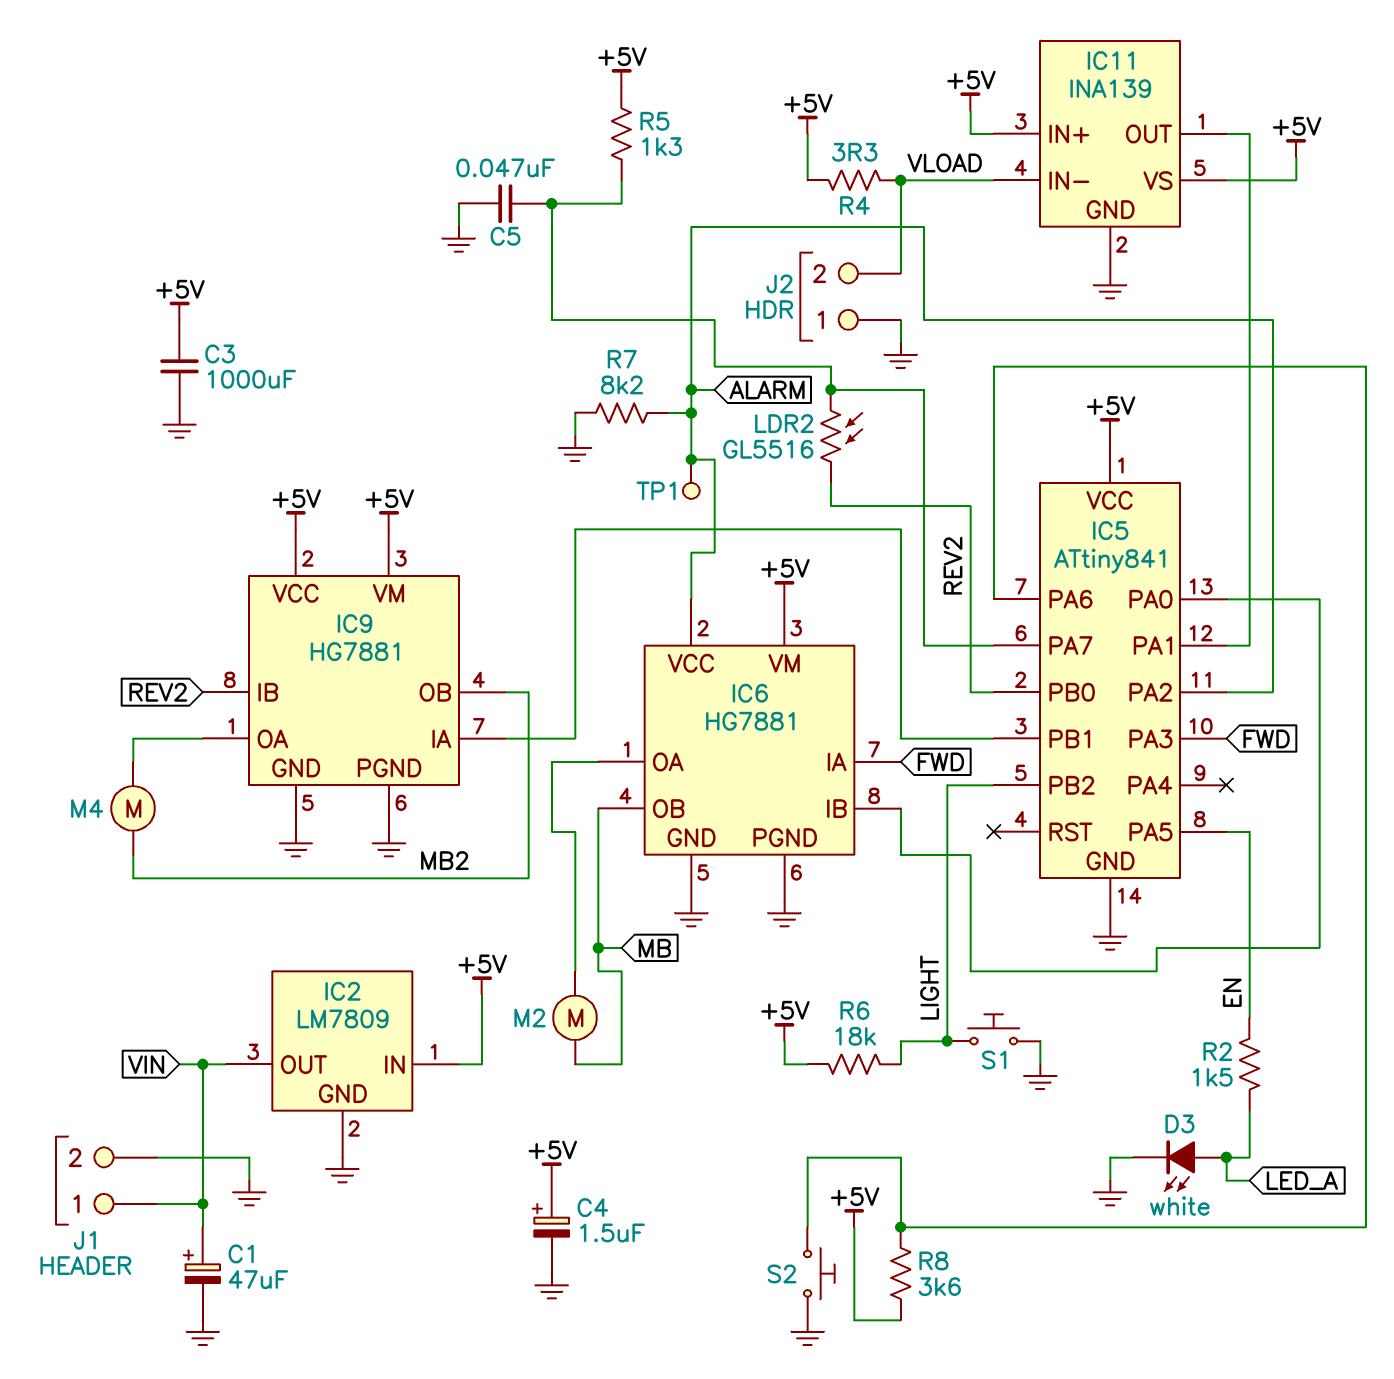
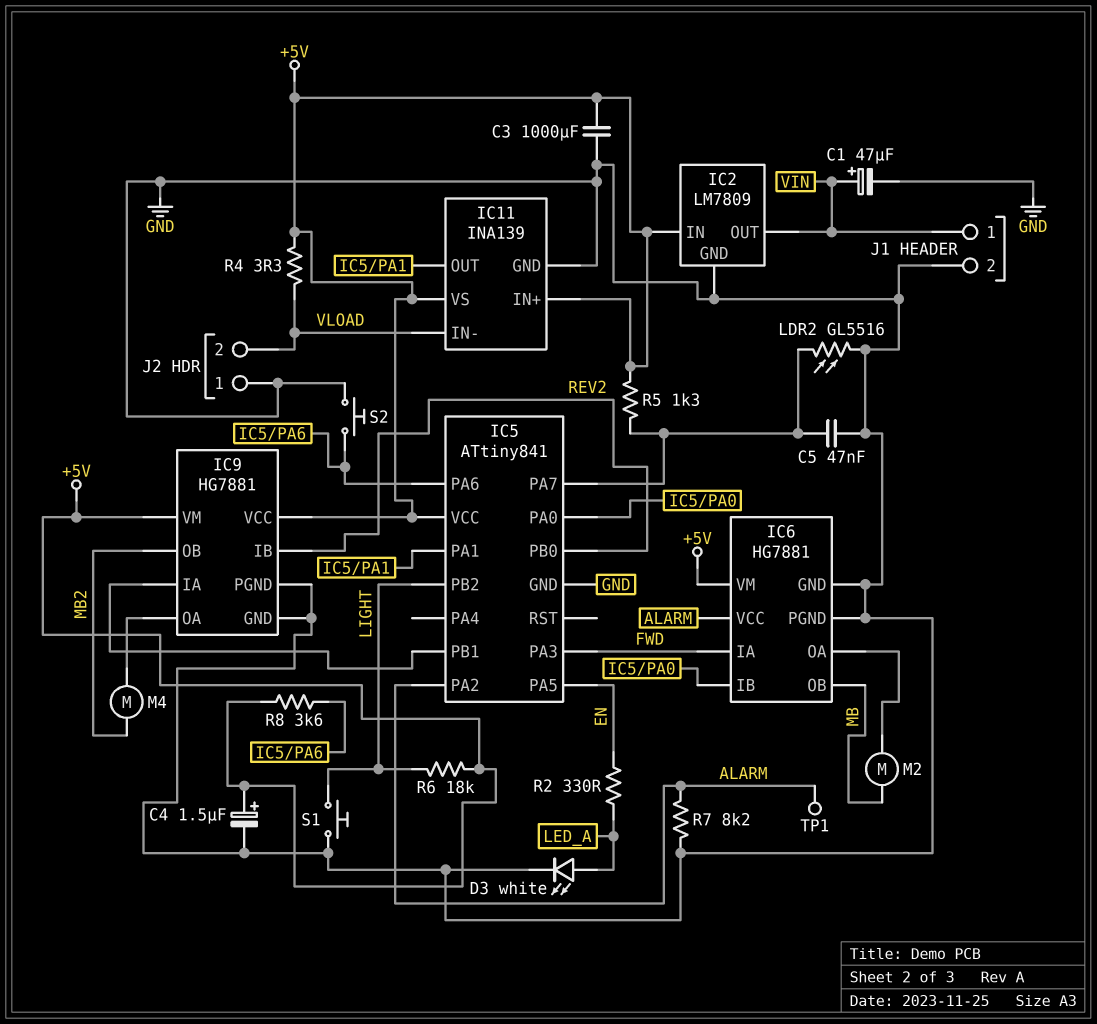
LDR2: GL5516 (IC5/PA7, REV2) -> GL5516 (GND, IC5/PA7)
R2: 1.5k (EN, LED_A) -> 330 (EN, LED_A)

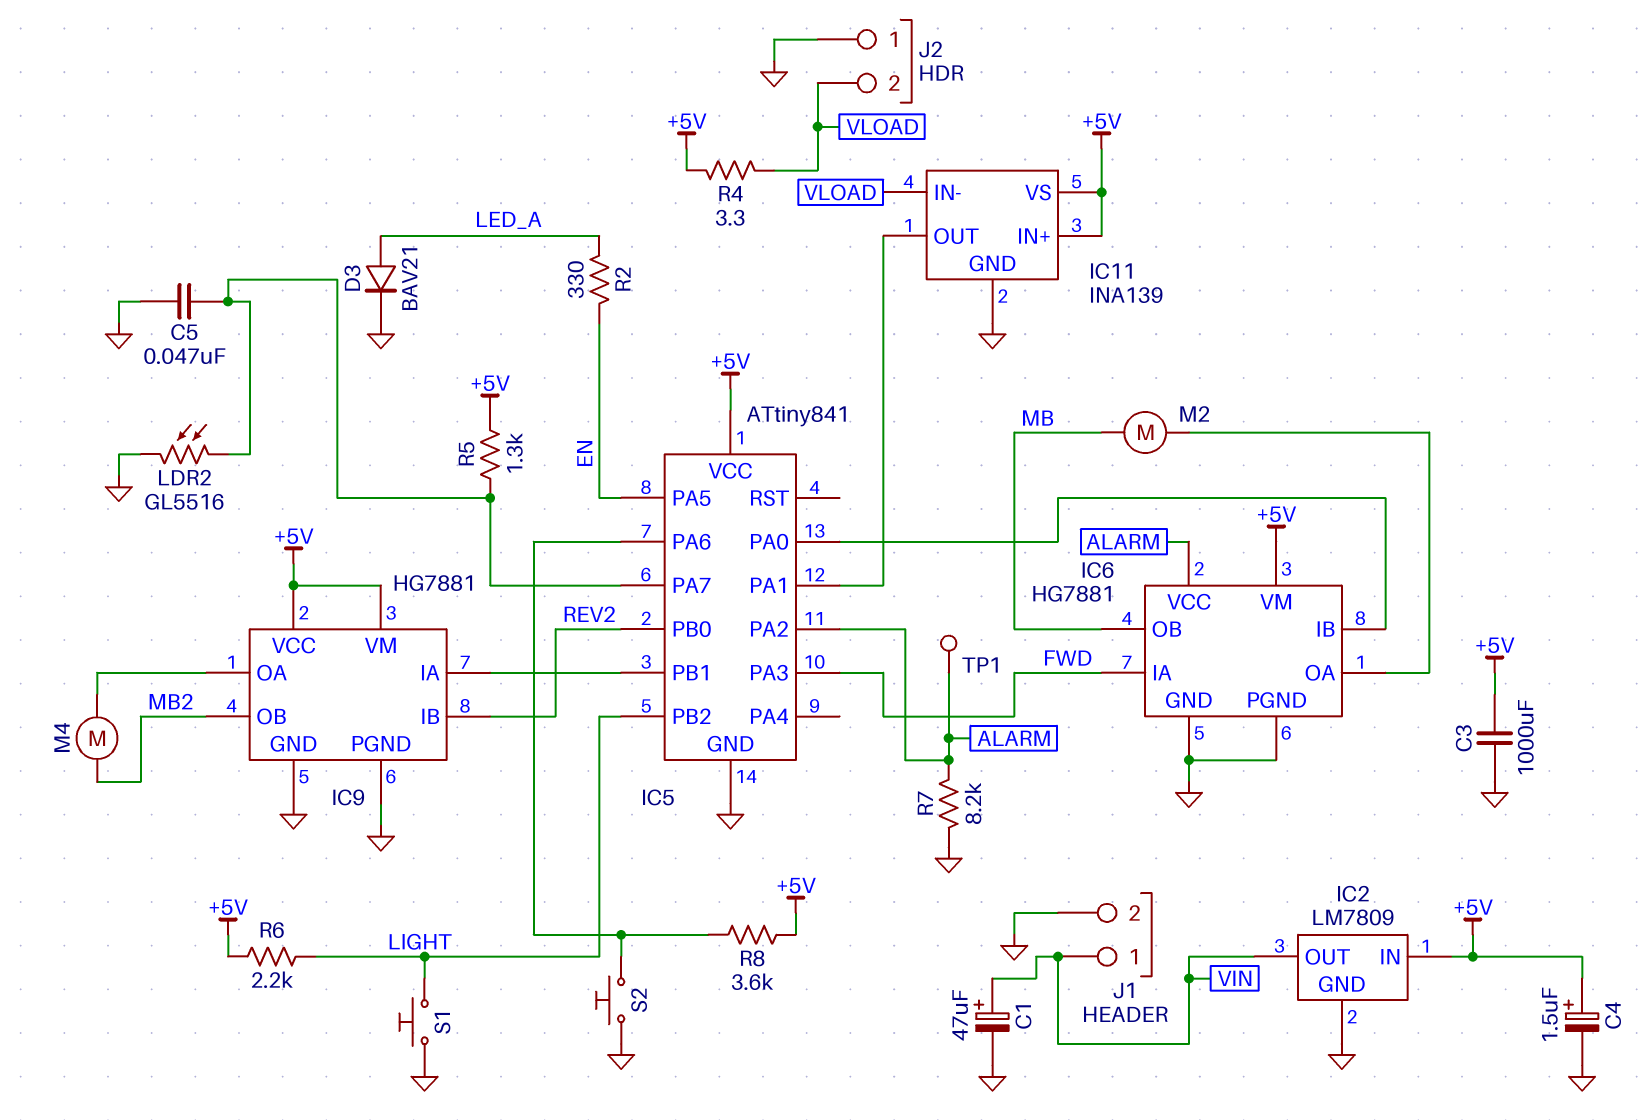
D3: LED white (A LED_A, K GND) -> diode BAV21 (A LED_A, K GND)
R6: 18k (+5V, LIGHT) -> 2.2k (+5V, LIGHT)

